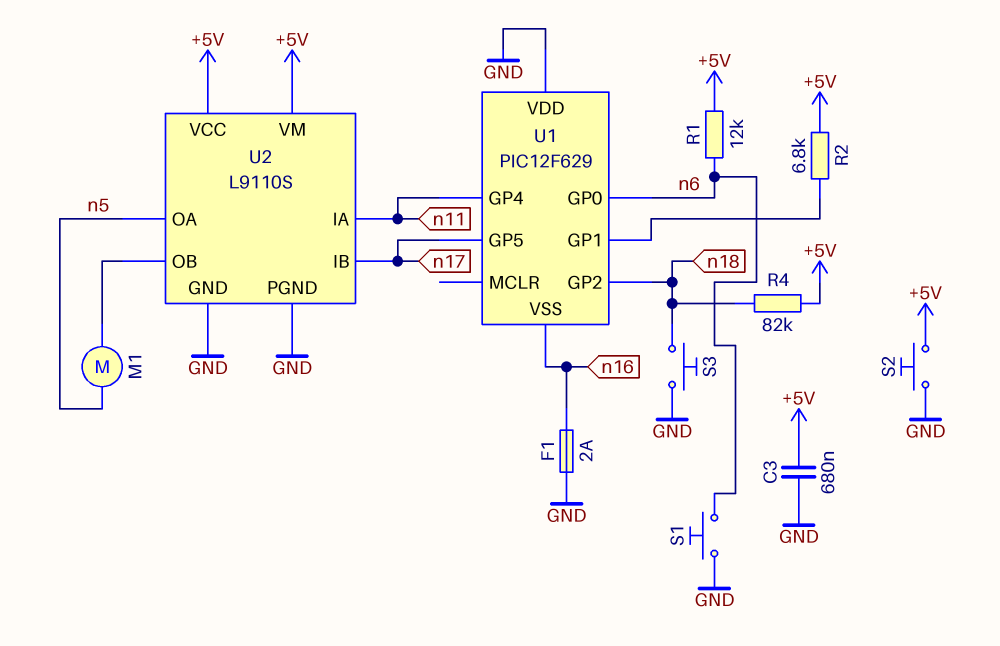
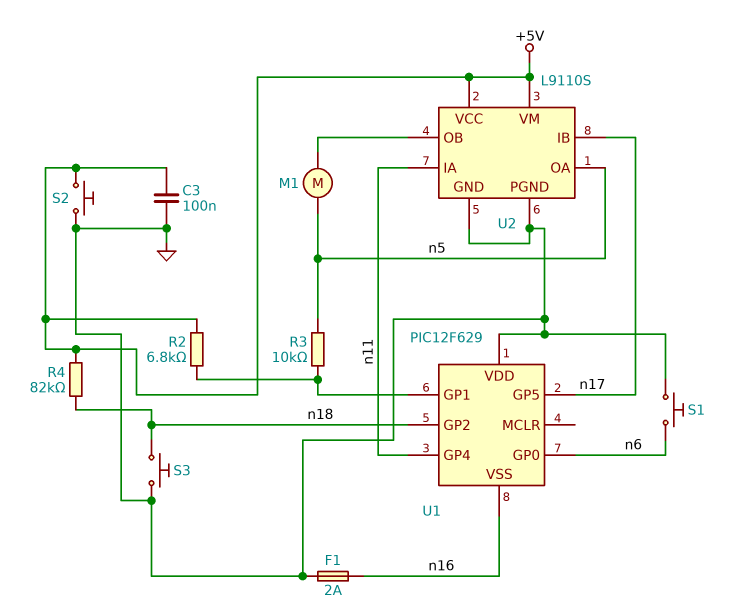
C3: 680nF (+5V, GND) -> 100nF (+5V, GND)
R1: 12k (+5V, n6) -> none
R3: none -> 10k (U1/GP1, n5)

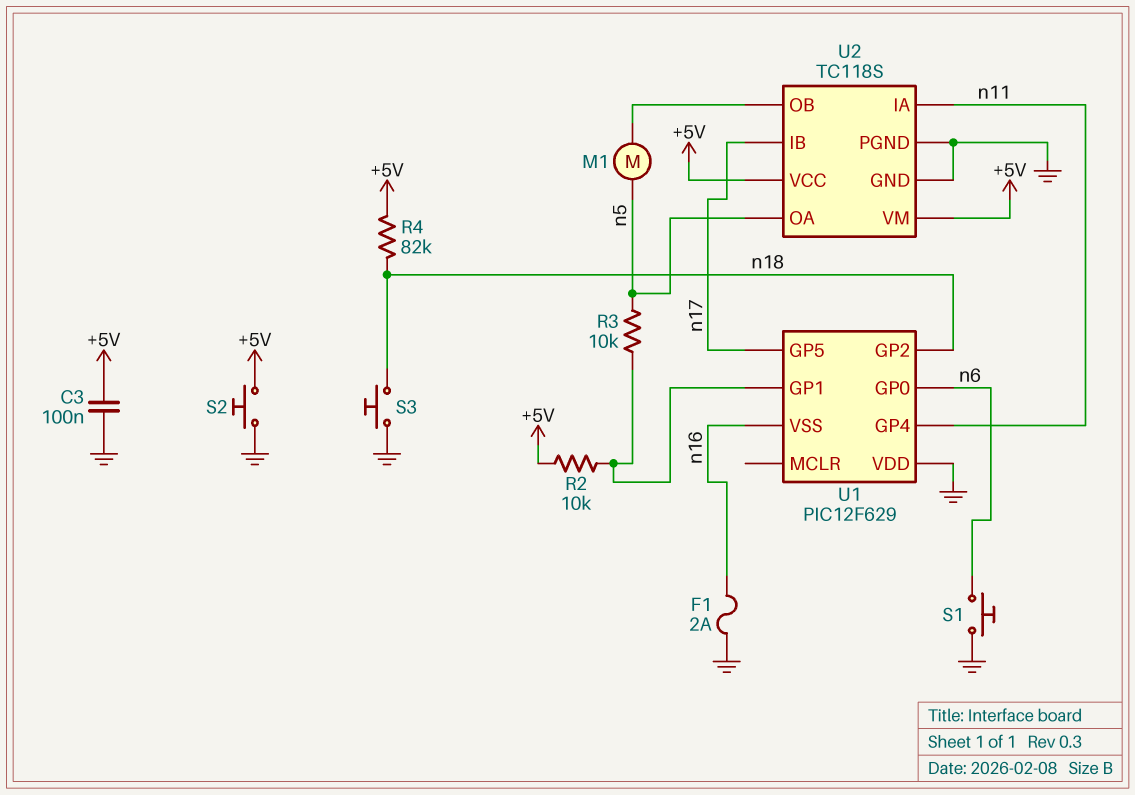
R2: 6.8k (+5V, U1/GP1) -> 10k (+5V, U1/GP1)
U2: L9110S -> TC118S

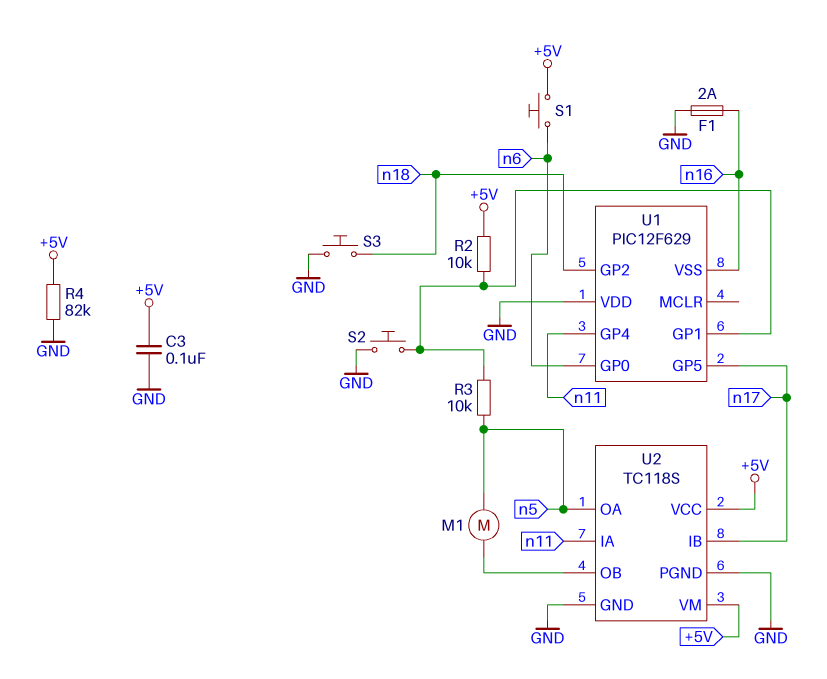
R4: 82k (+5V, n18) -> 82k (+5V, GND)
S1: button (GND, n6) -> button (+5V, n6)
S2: button (+5V, GND) -> button (GND, U1/GP1)

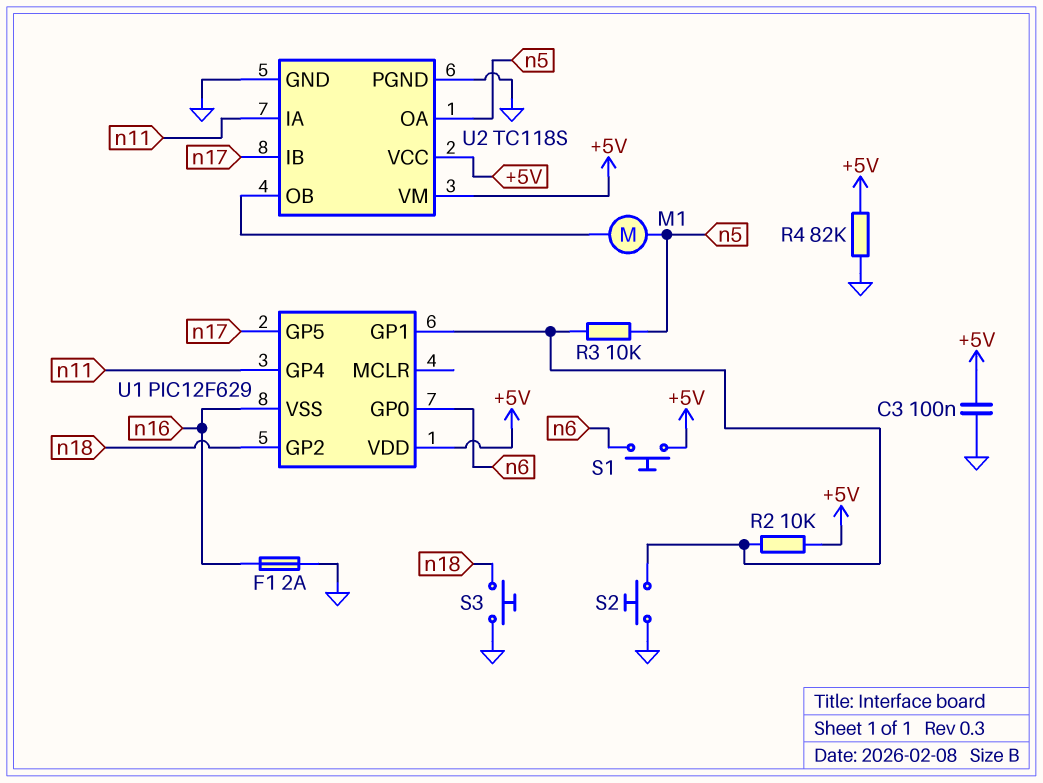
U1 pin VDD: GND -> +5V

